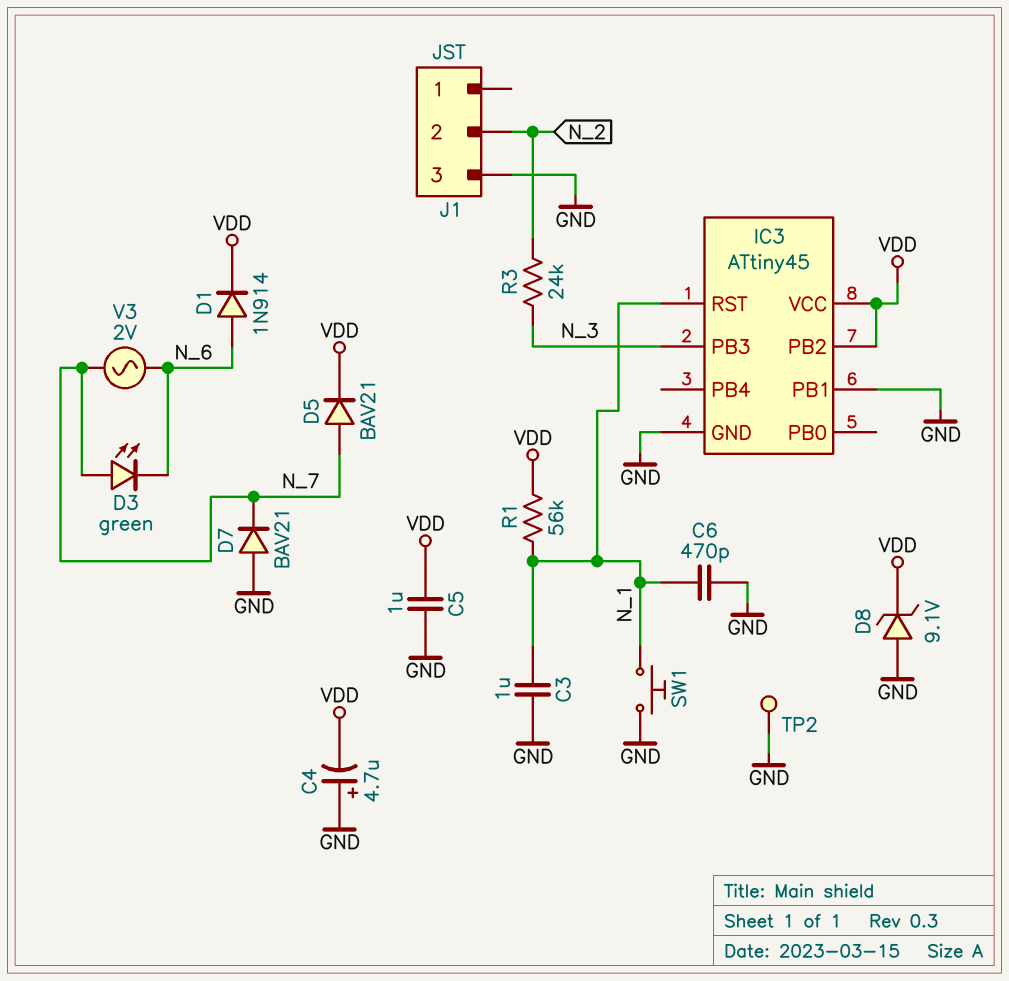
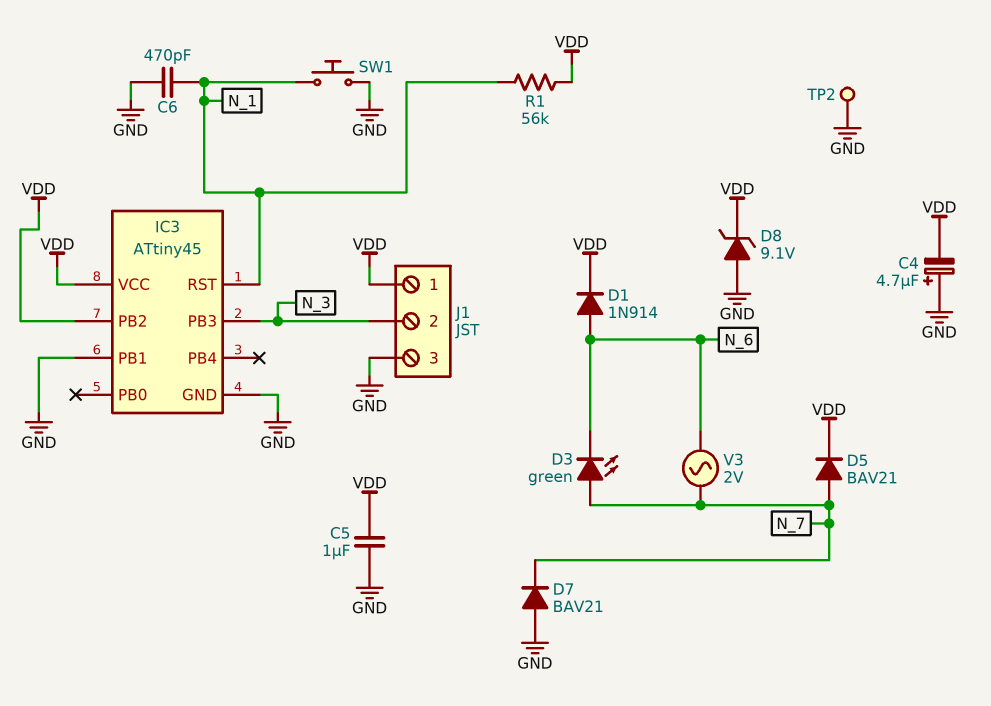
C3: 1uF (GND, N_1) -> none
J1 pin 1: none -> VDD
J1 pin 2: N_2 -> N_3
R3: 24k (N_2, N_3) -> none

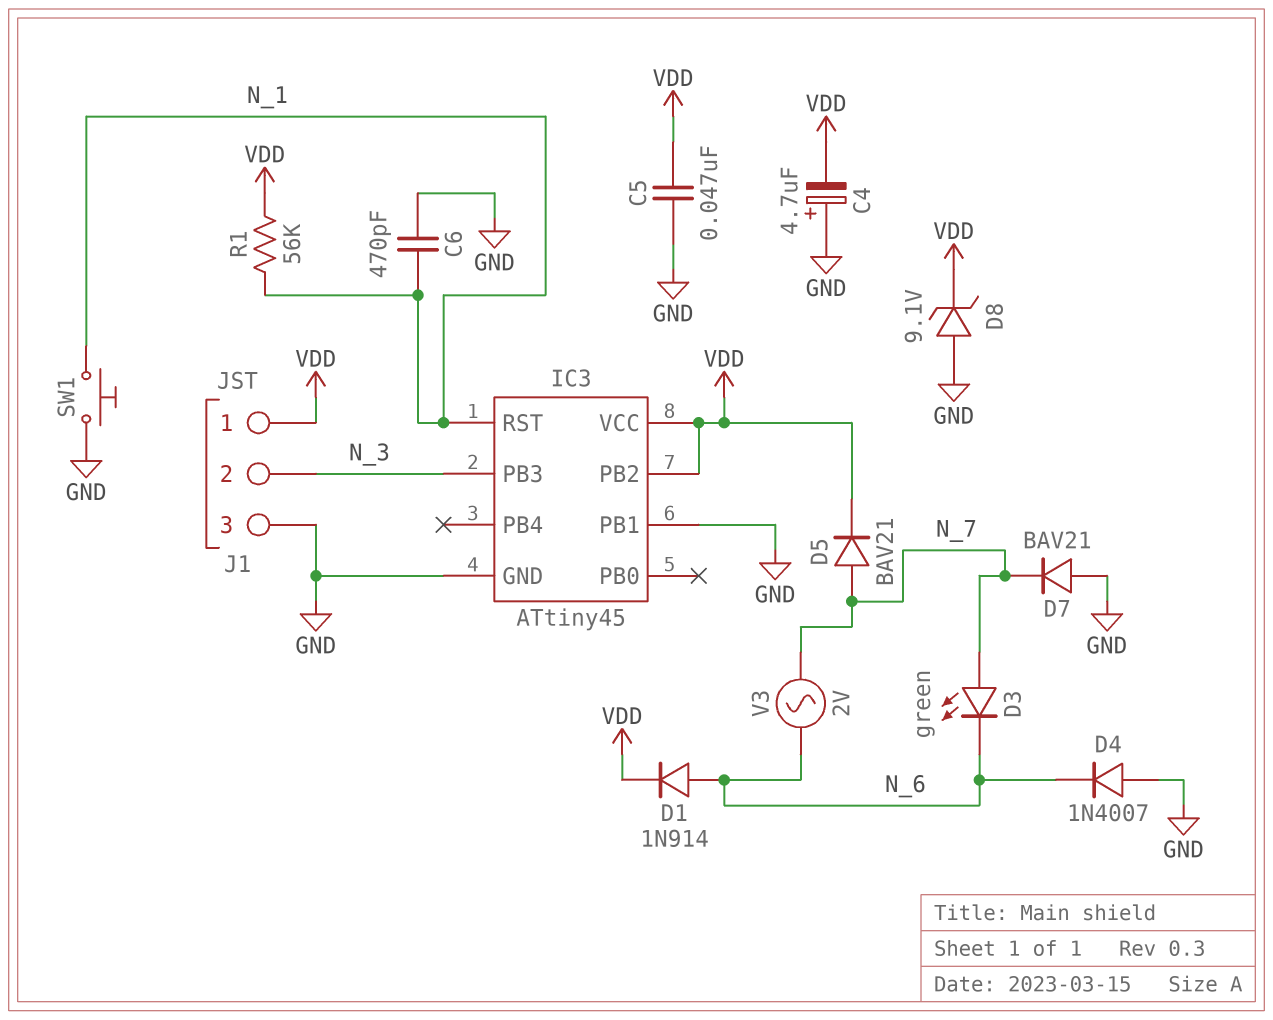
C5: 1uF (GND, VDD) -> 47nF (GND, VDD)
D4: none -> diode 1N4007 (A GND, K N_6)
TP2: test point (GND) -> none

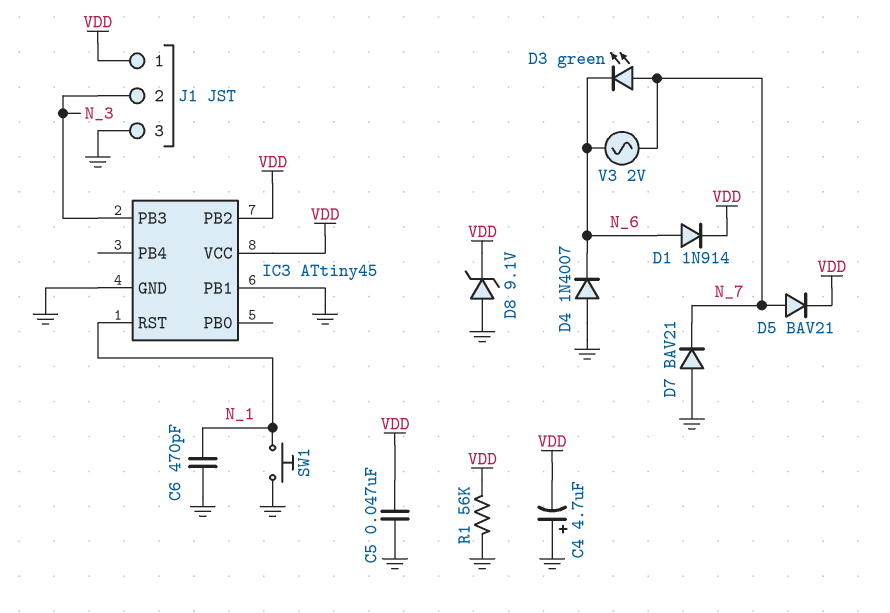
R1: 56k (N_1, VDD) -> 56k (GND, VDD)

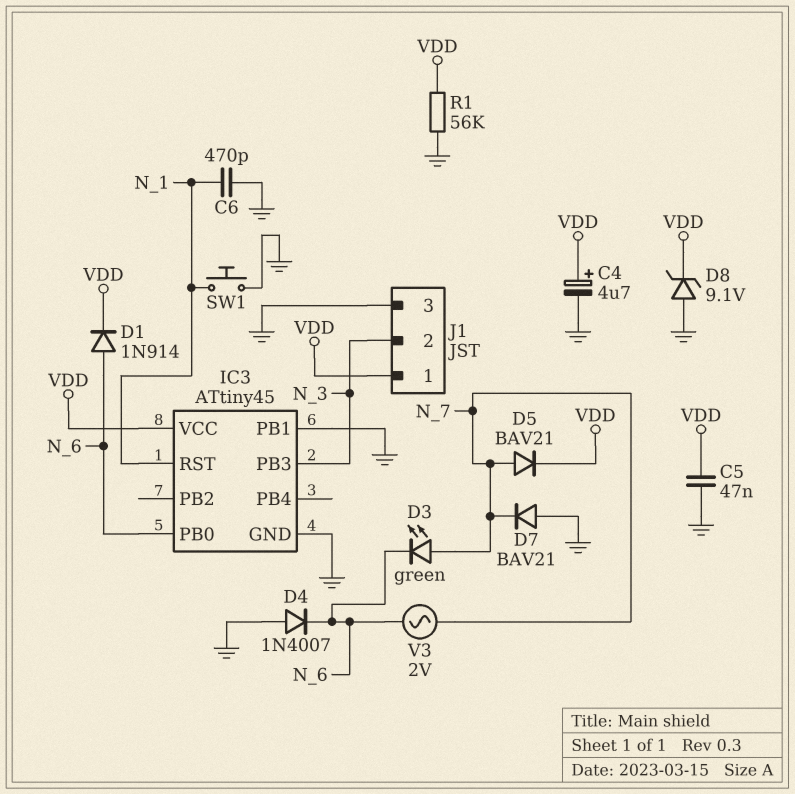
C4: 4.7uF (plus GND, minus VDD) -> 4.7uF (plus VDD, minus GND)
IC3 pin PB0: none -> N_6
IC3 pin PB2: VDD -> none

